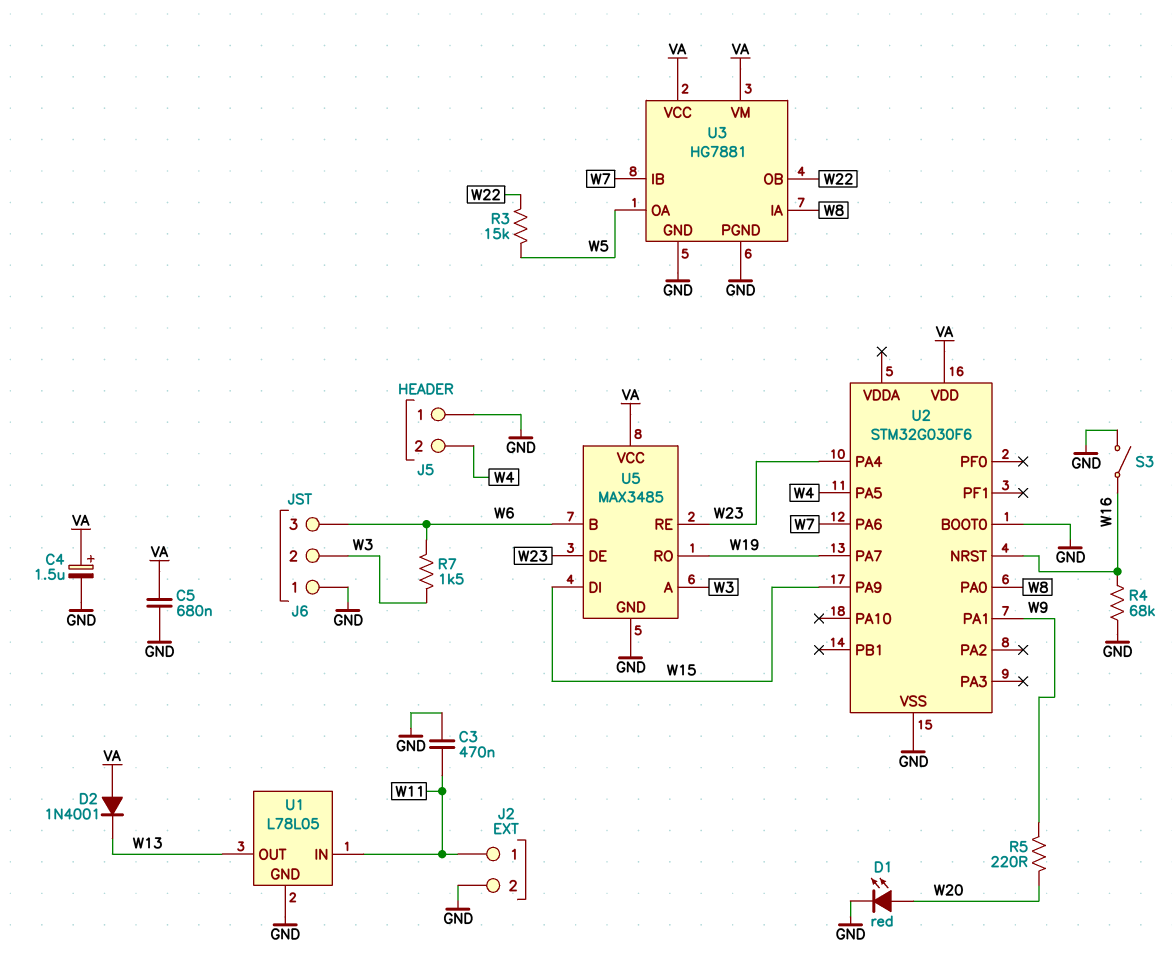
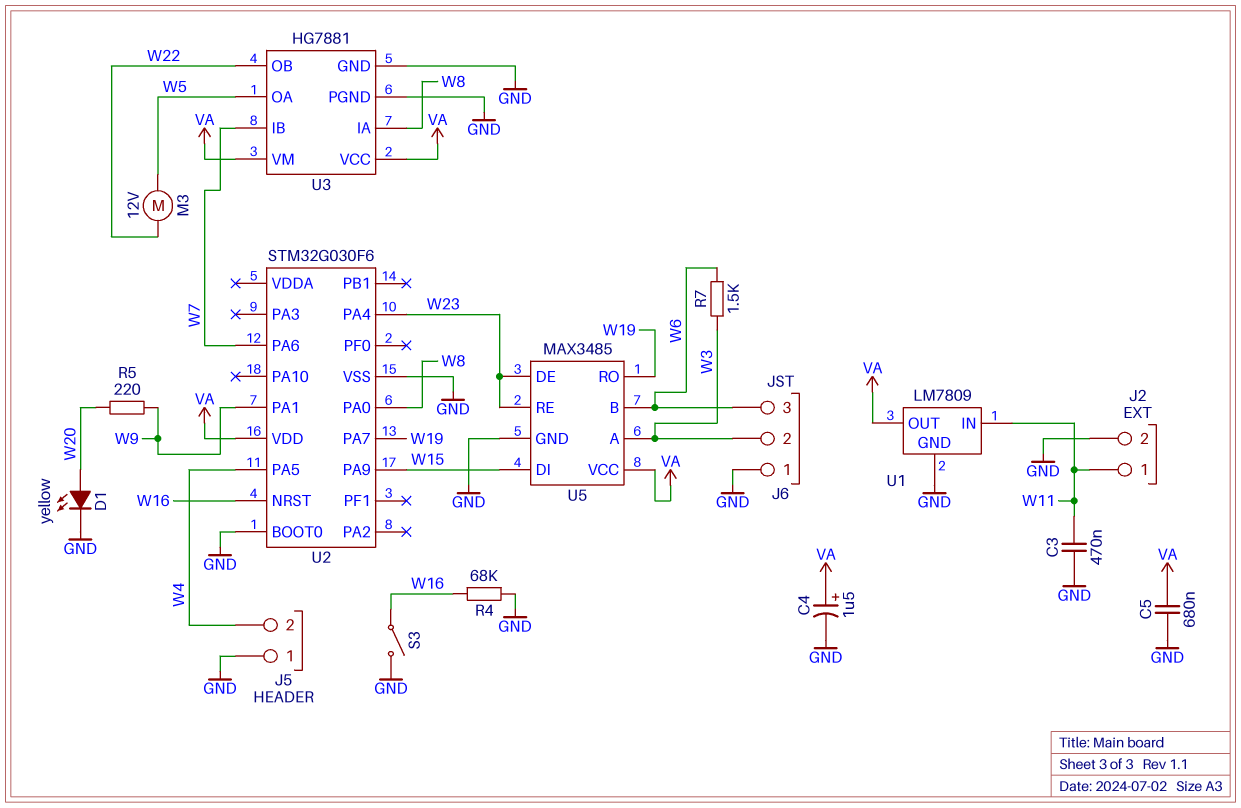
D1: LED red (A W20, K GND) -> LED yellow (A W20, K GND)
D2: diode 1N4001 (A VA, K W13) -> none
M3: none -> motor 12V (W5, W22)
R3: 15k (W5, W22) -> none
U1: L78L05 -> LM7809
U1 pin OUT: W13 -> VA

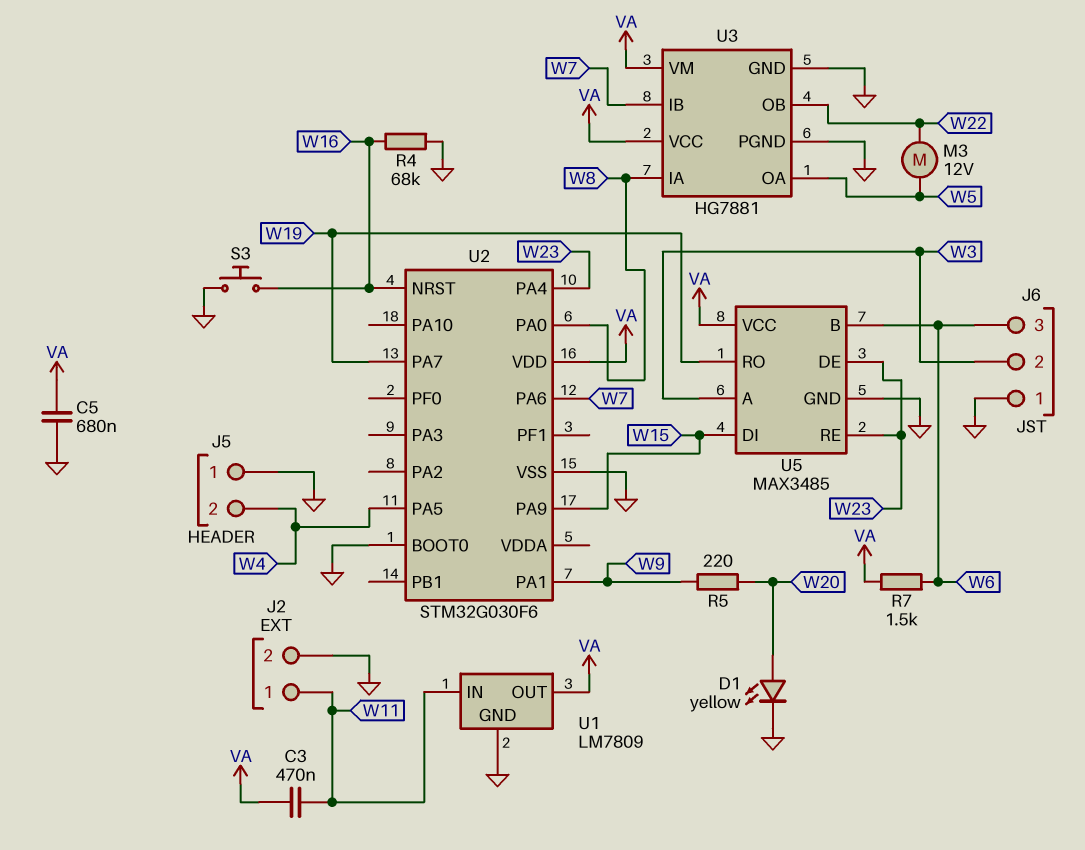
C3: 470nF (GND, W11) -> 470nF (VA, W11)
C4: 1.5uF (plus VA, minus GND) -> none
R7: 1.5k (W3, W6) -> 1.5k (VA, W6)
S3: switch (GND, W16) -> button (GND, W16)

